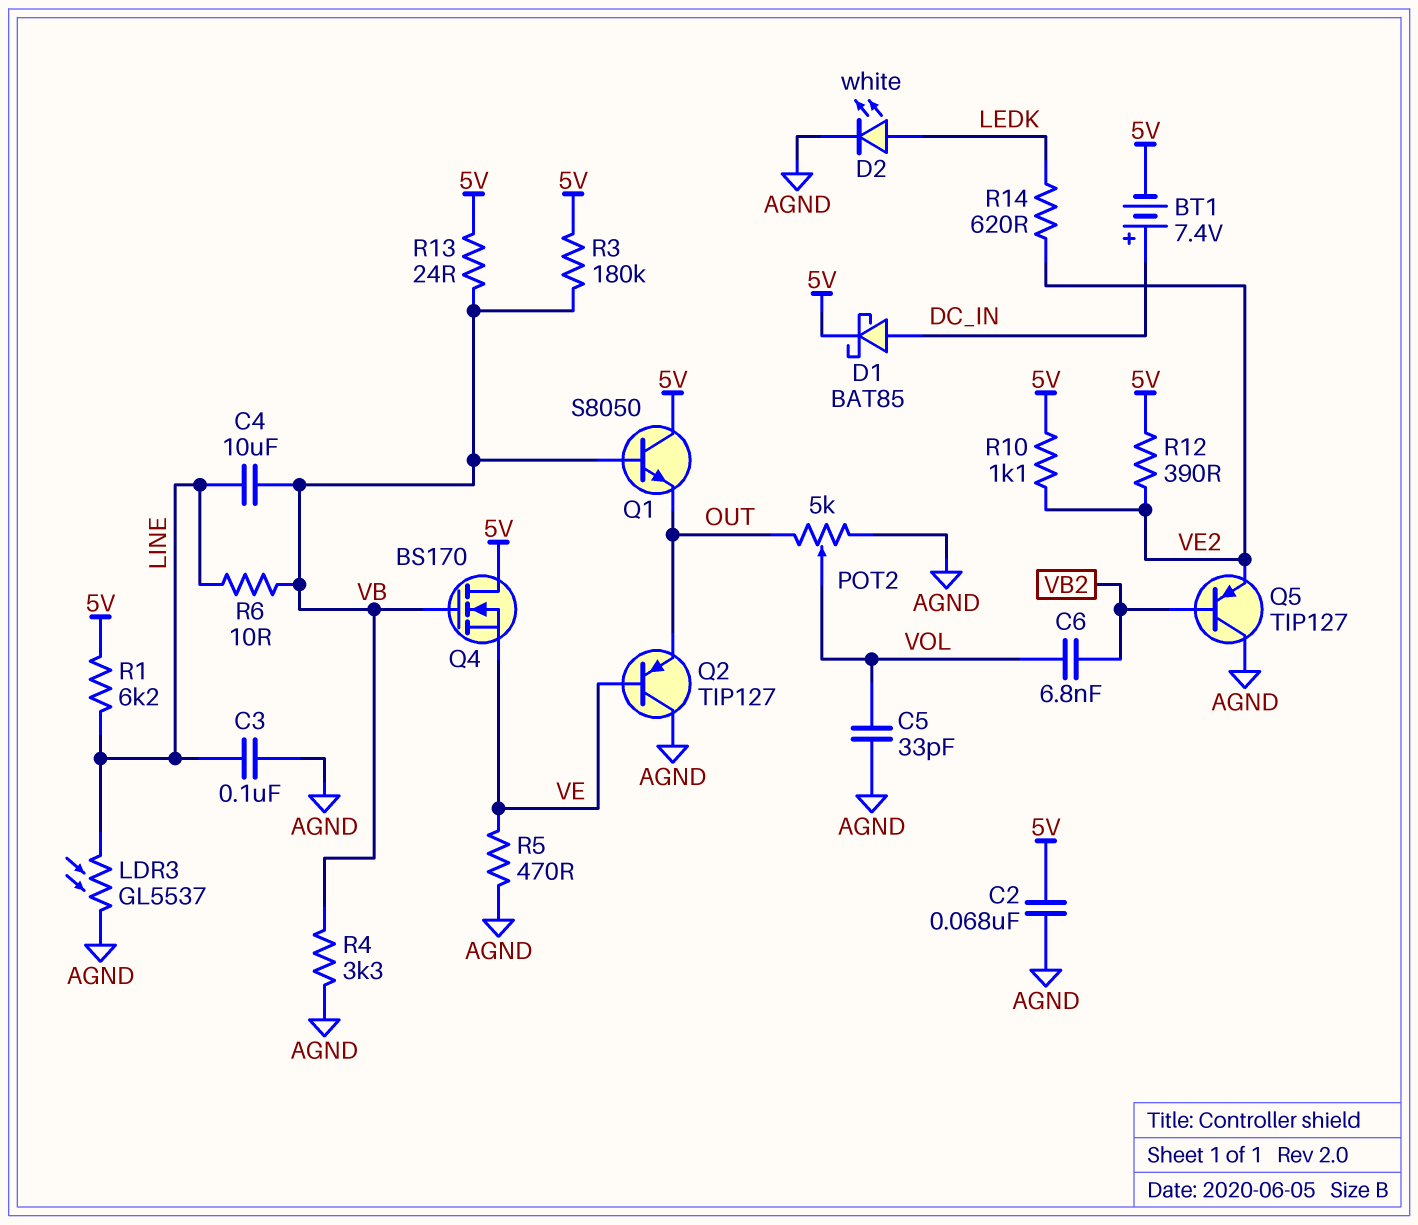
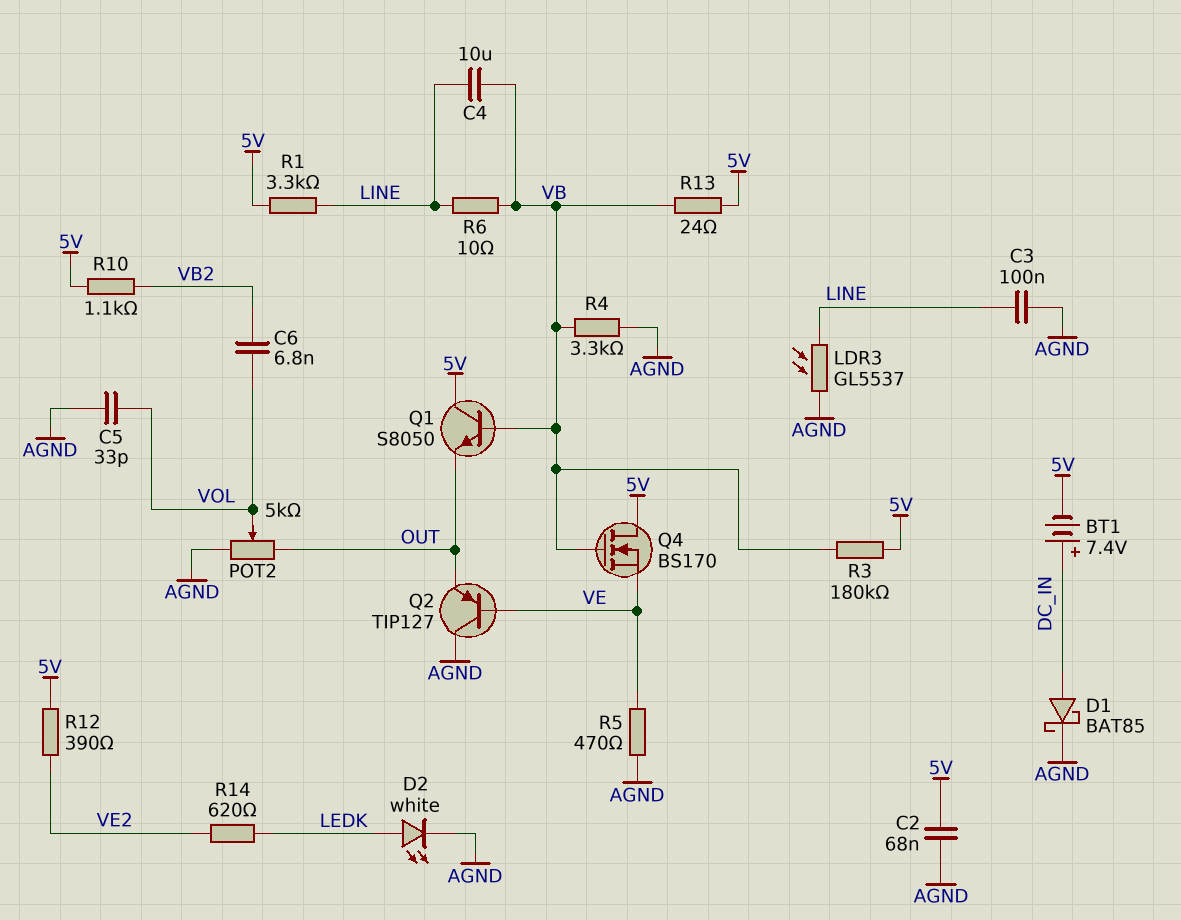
D1: schottky BAT85 (A DC_IN, K 5V) -> schottky BAT85 (A DC_IN, K AGND)
Q5: PNP TIP127 (B VB2, C AGND, E VE2) -> none
R1: 6.2k (5V, LINE) -> 3.3k (5V, LINE)
R10: 1.1k (5V, VE2) -> 1.1k (5V, VB2)

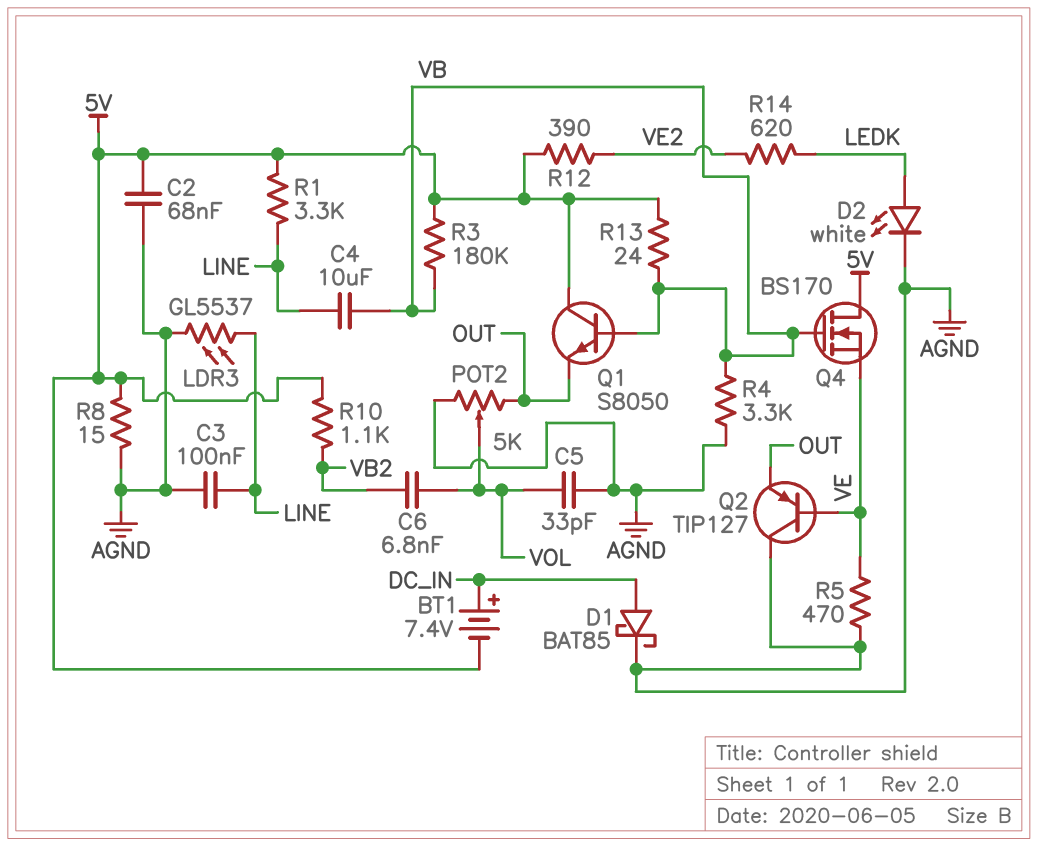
R6: 10 (LINE, VB) -> none
R8: none -> 15 (5V, AGND)

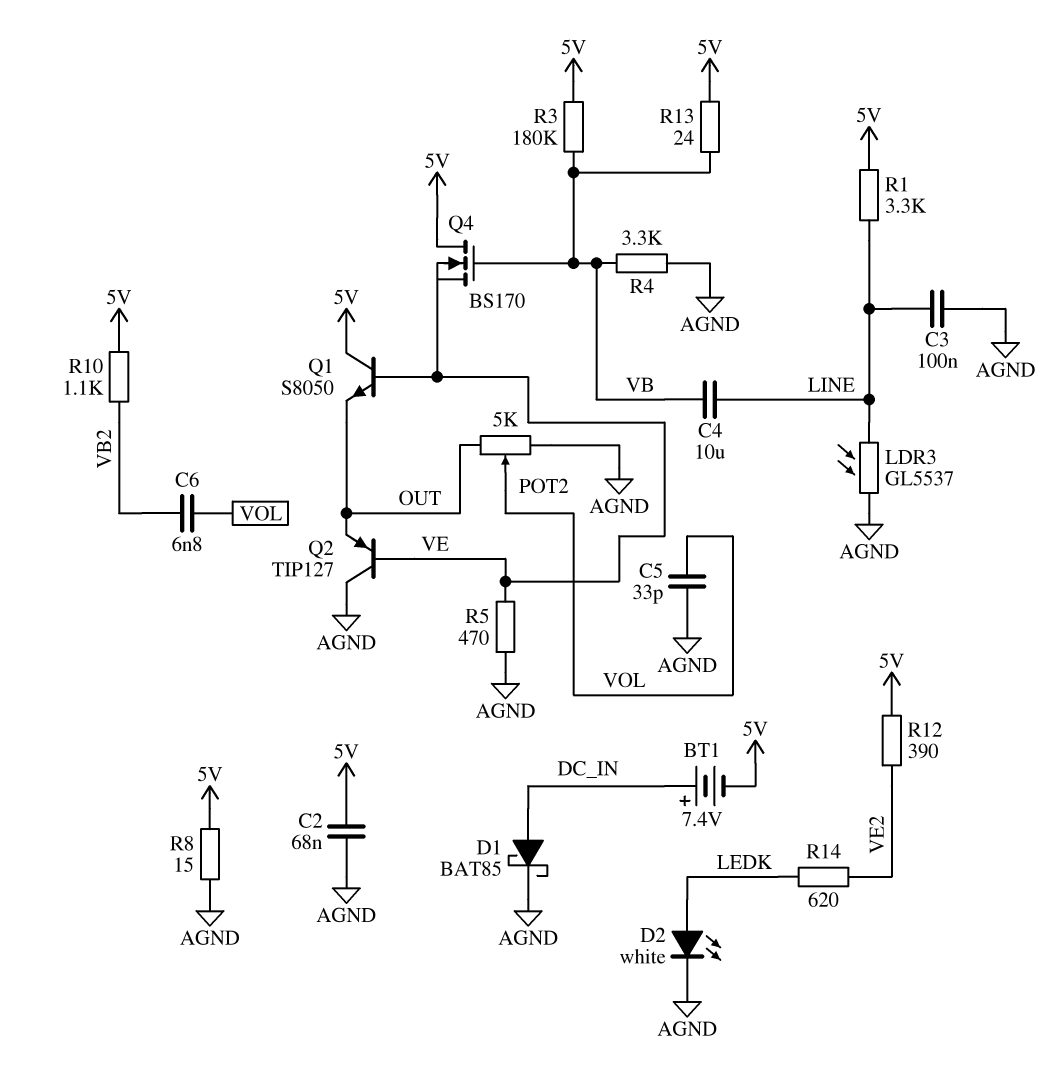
Q1: NPN S8050 (B VB, C 5V, E OUT) -> NPN S8050 (B VE, C 5V, E OUT)

